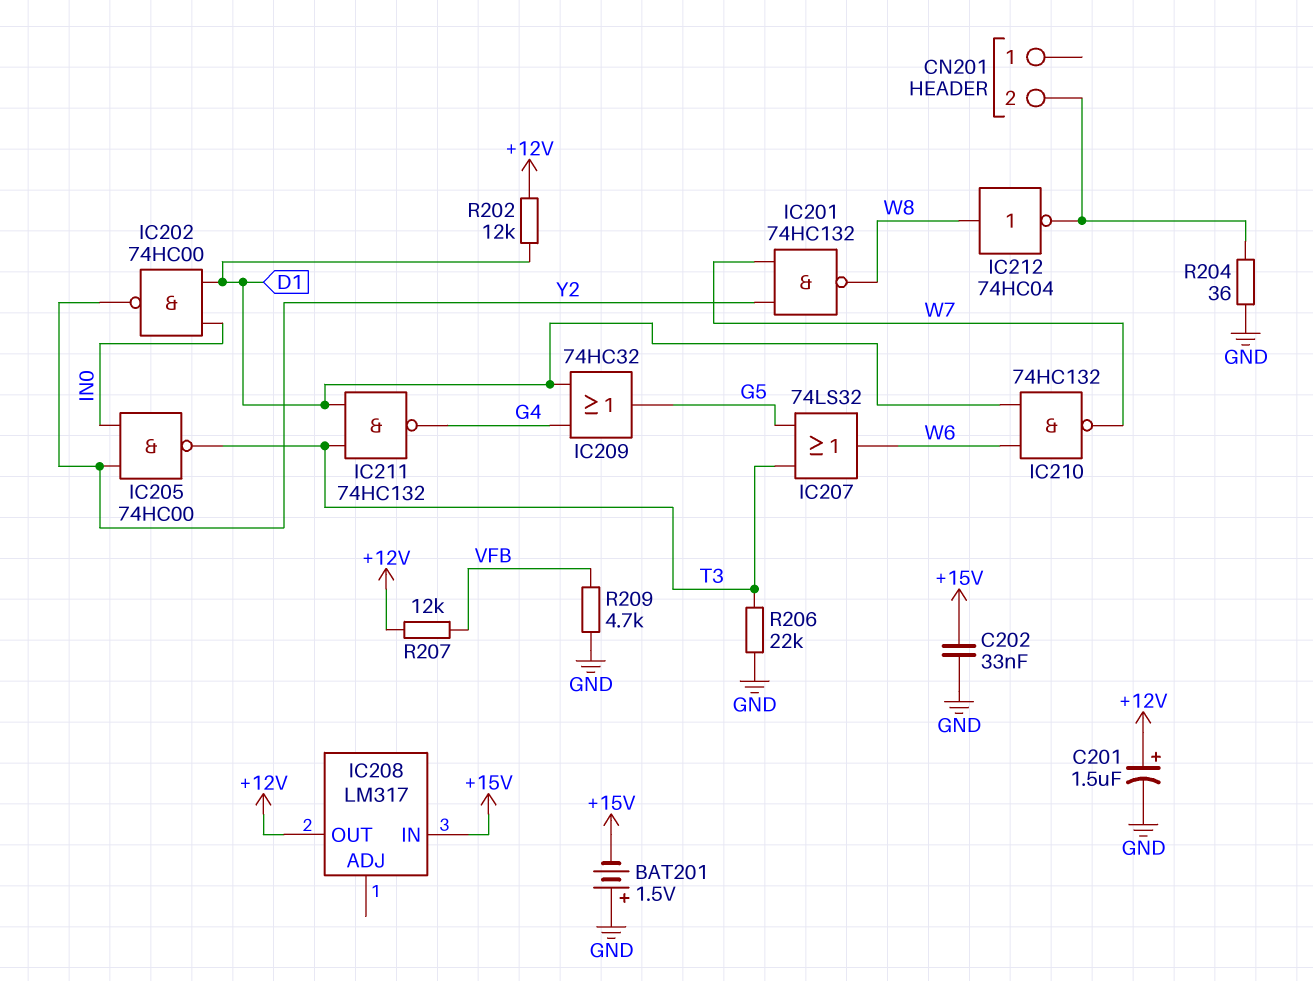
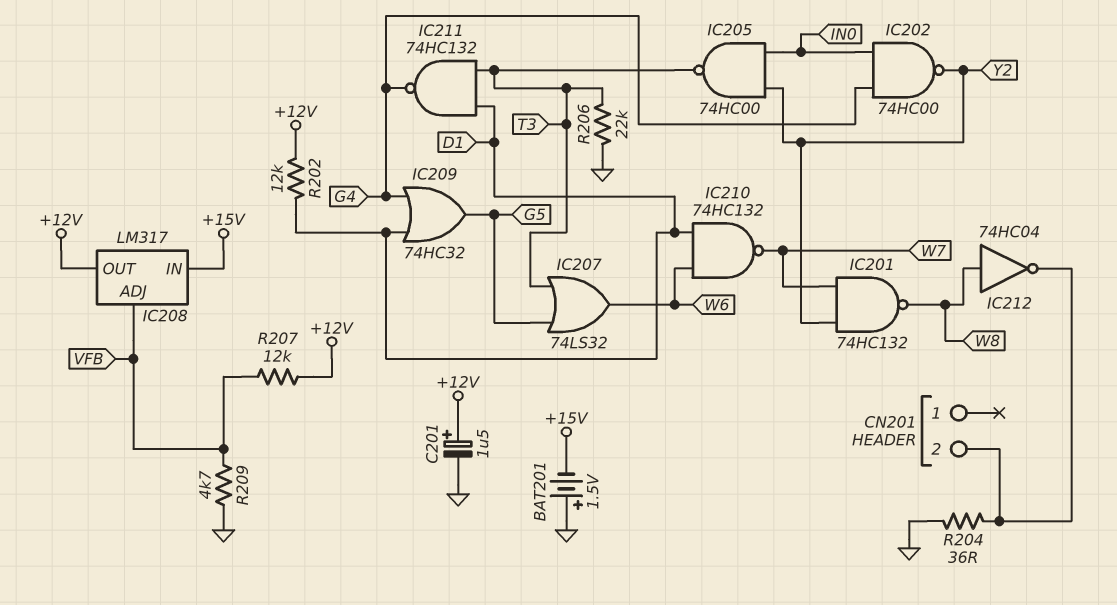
C202: 33nF (+15V, GND) -> none
IC202: NAND 74HC00 (in D1, in IN0, out Y2) -> NAND 74HC00 (in G4, in IN0, out Y2)
IC208 pin ADJ: none -> VFB

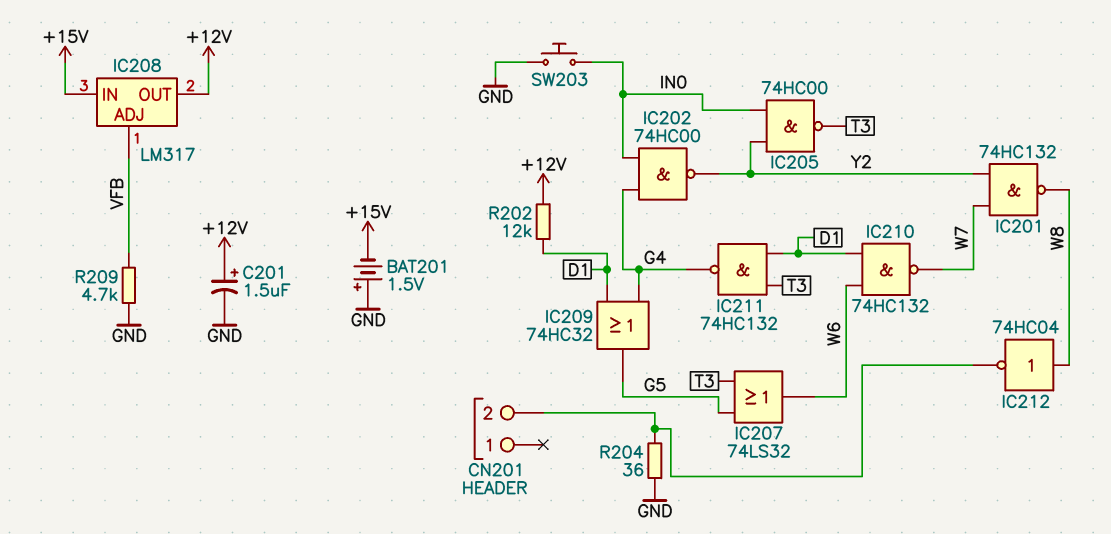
R206: 22k (GND, T3) -> none
R207: 12k (+12V, VFB) -> none
SW203: none -> button (GND, IN0)

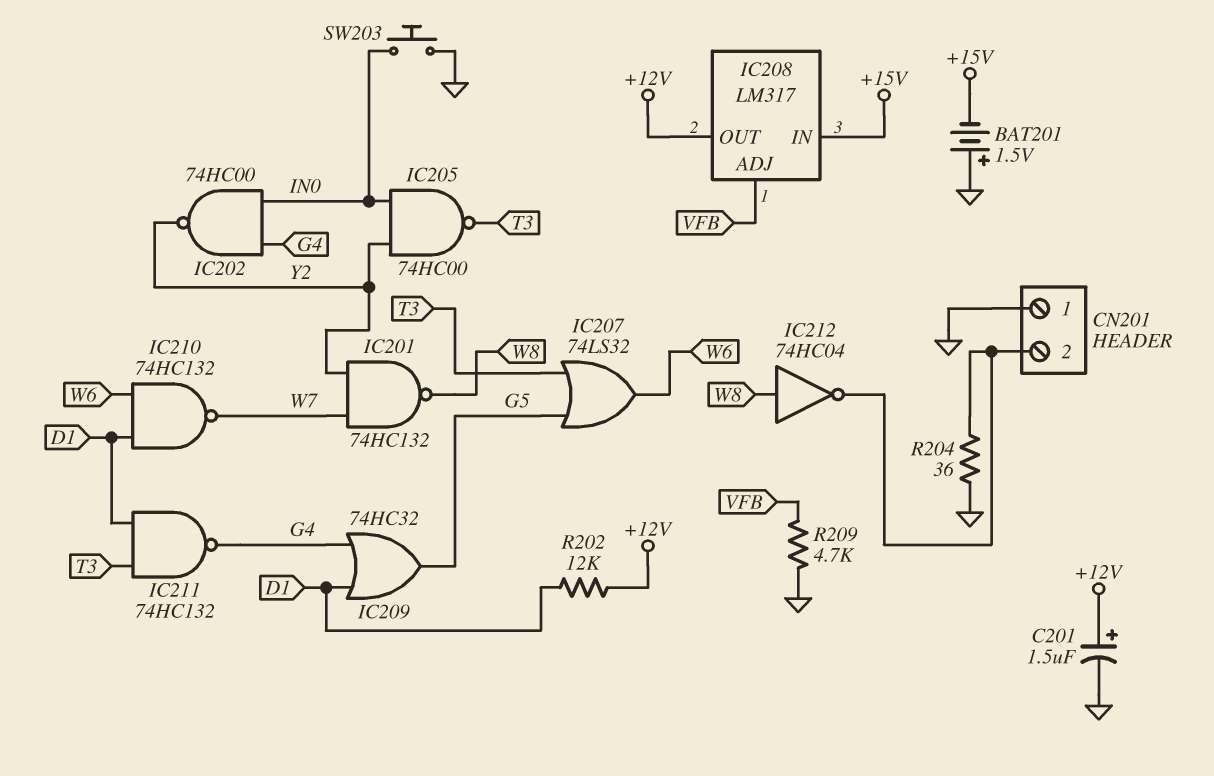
CN201 pin 1: none -> GND

